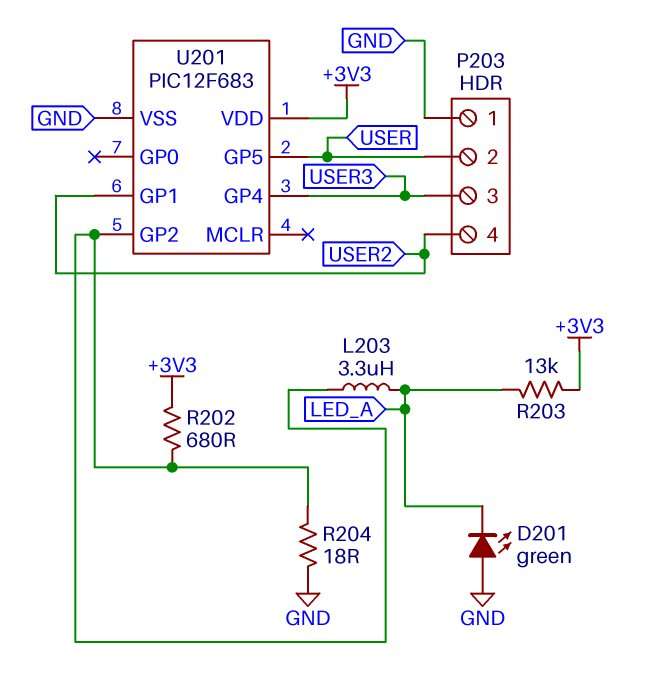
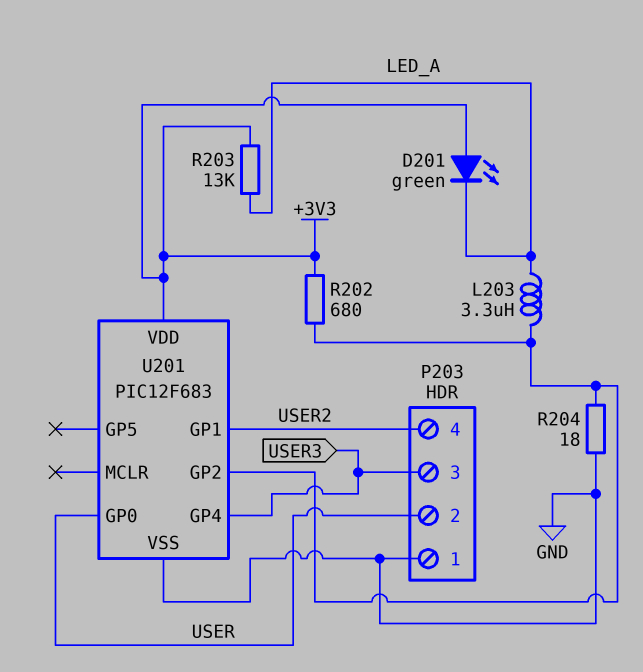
D201: LED green (A GND, K LED_A) -> LED green (A +3V3, K LED_A)
U201 pin GP0: none -> USER
U201 pin GP5: USER -> none

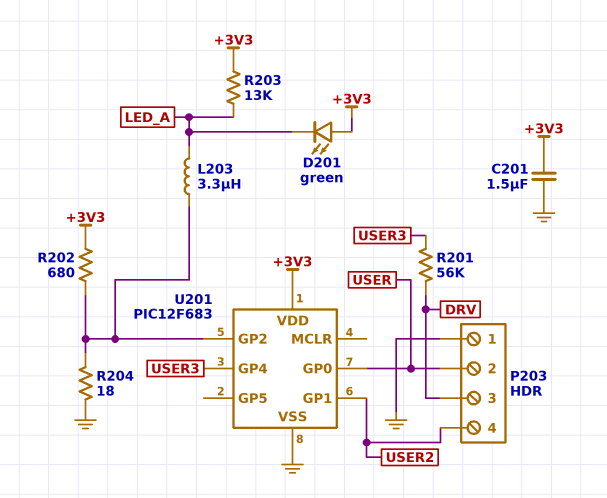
C201: none -> 1.5uF (+3V3, GND)
P203 pin 3: USER3 -> DRV
R201: none -> 56k (DRV, USER3)

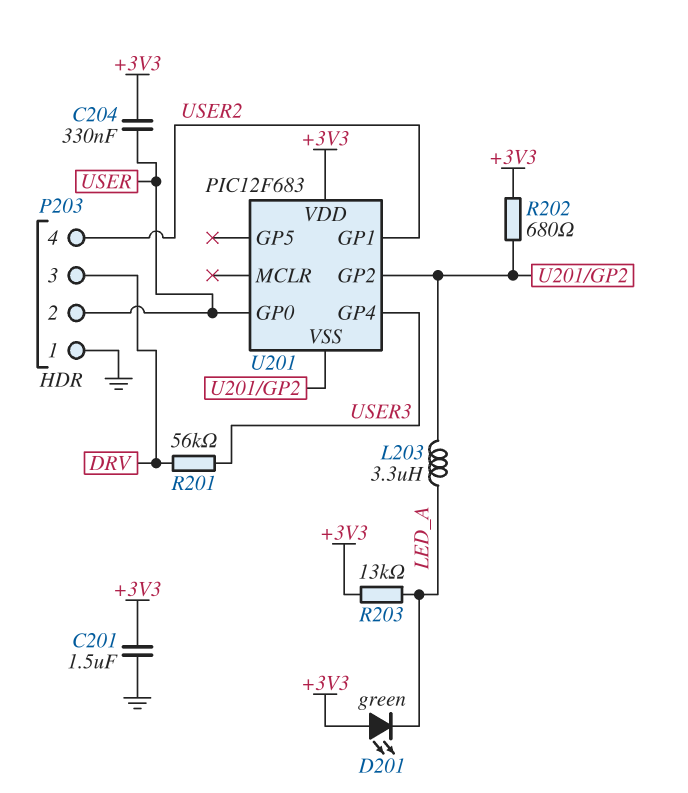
C204: none -> 330nF (+3V3, USER)
R204: 18 (GND, U201/GP2) -> none
U201 pin VSS: GND -> U201/GP2

